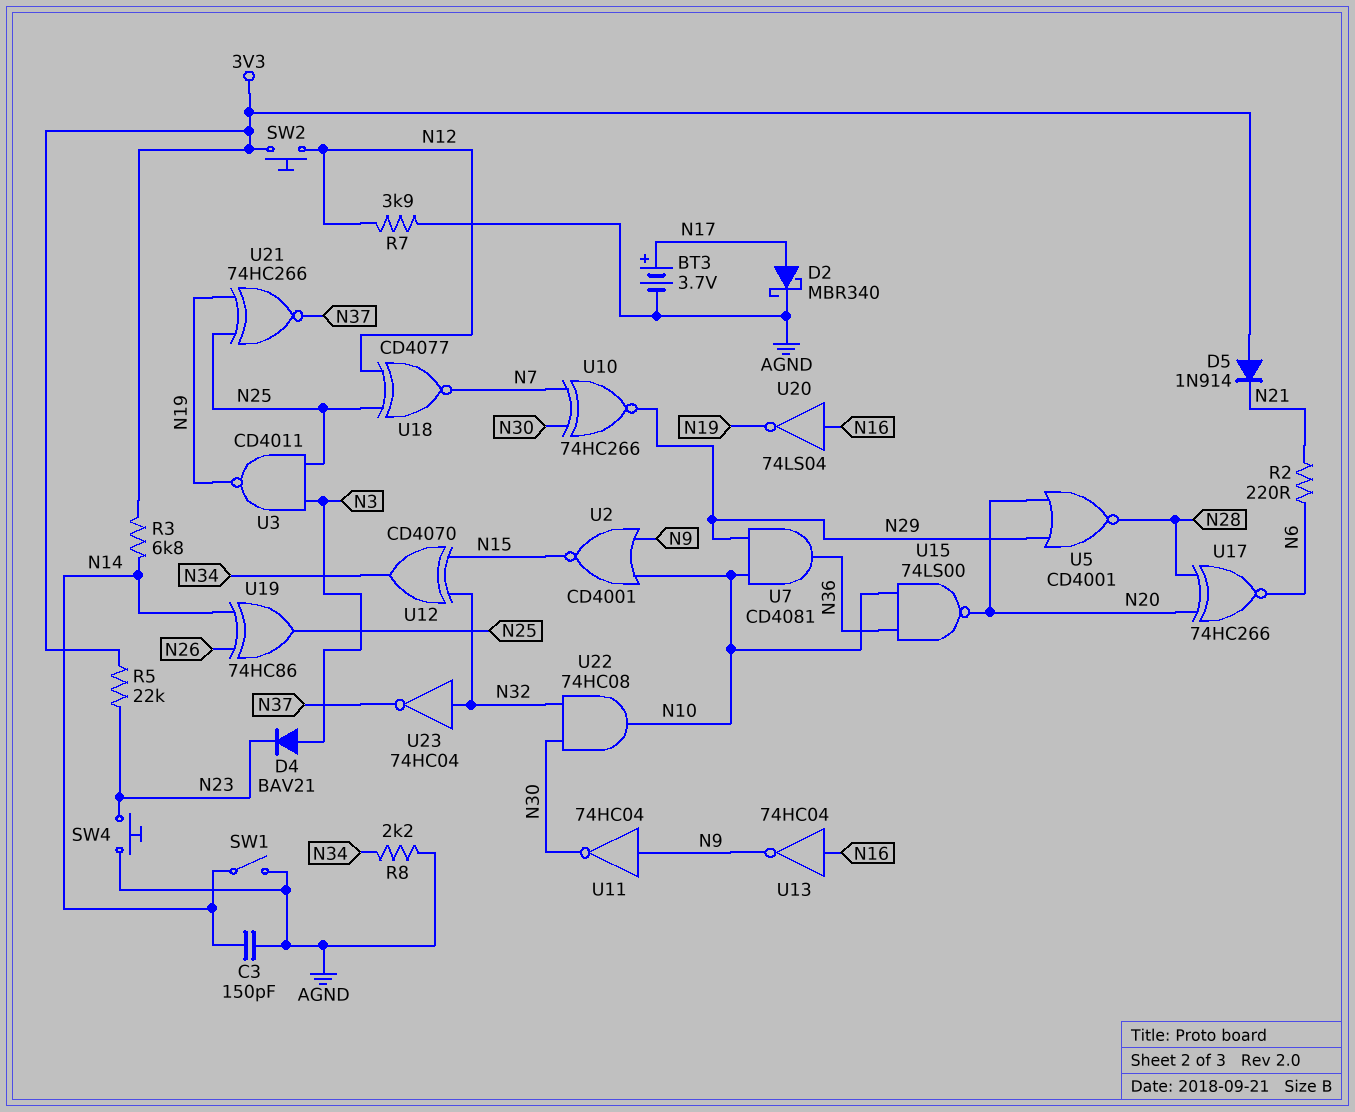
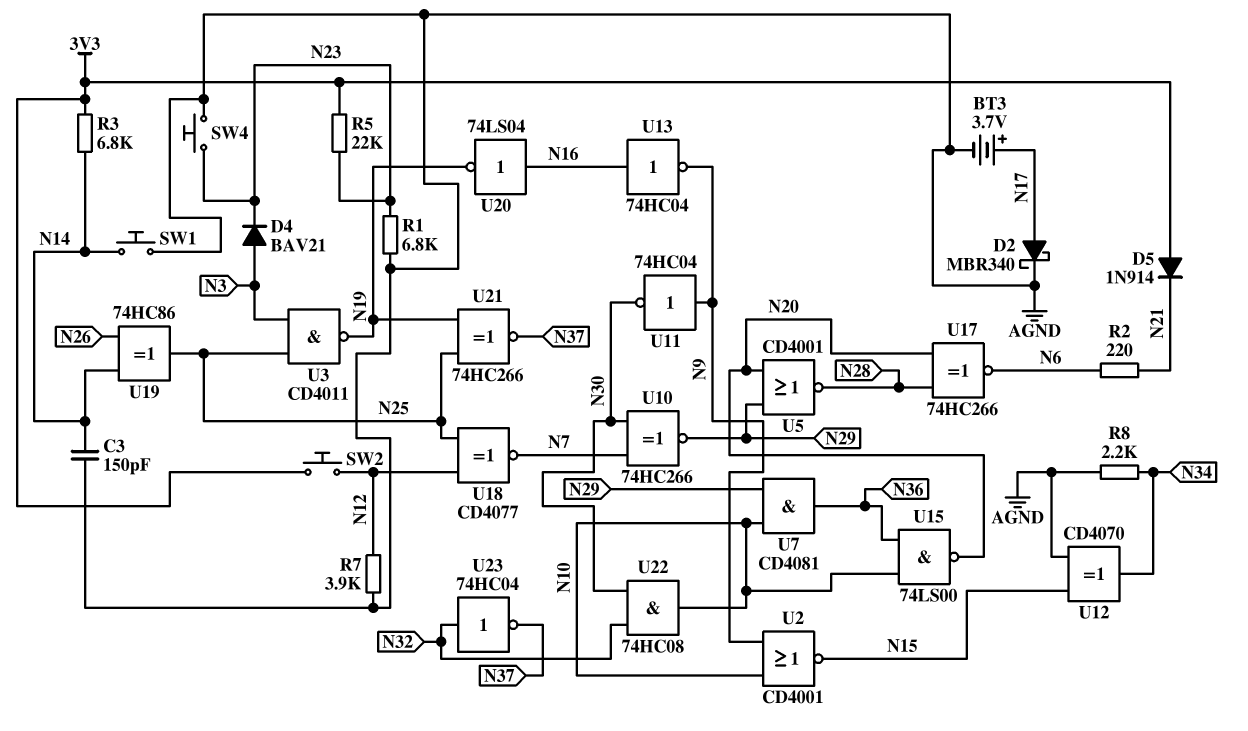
R1: none -> 6.8k (AGND, N23)
SW1: switch (AGND, N14) -> button (AGND, N14)
U12: XOR CD4070 (in N15, in N32, out N34) -> XOR CD4070 (in AGND, in N15, out N34)

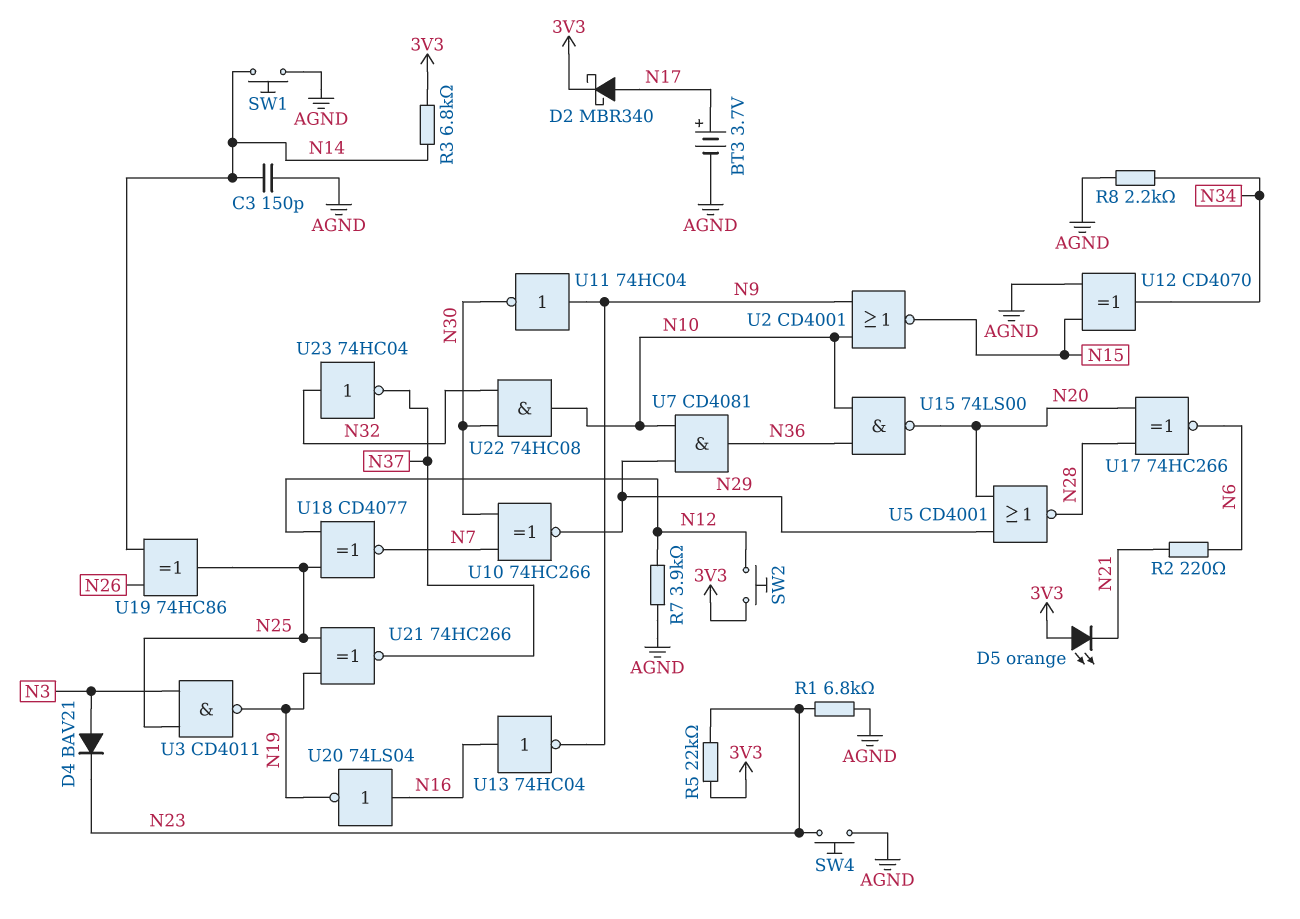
D2: schottky MBR340 (A N17, K AGND) -> schottky MBR340 (A N17, K 3V3)
D5: diode 1N914 (A 3V3, K N21) -> LED orange (A 3V3, K N21)

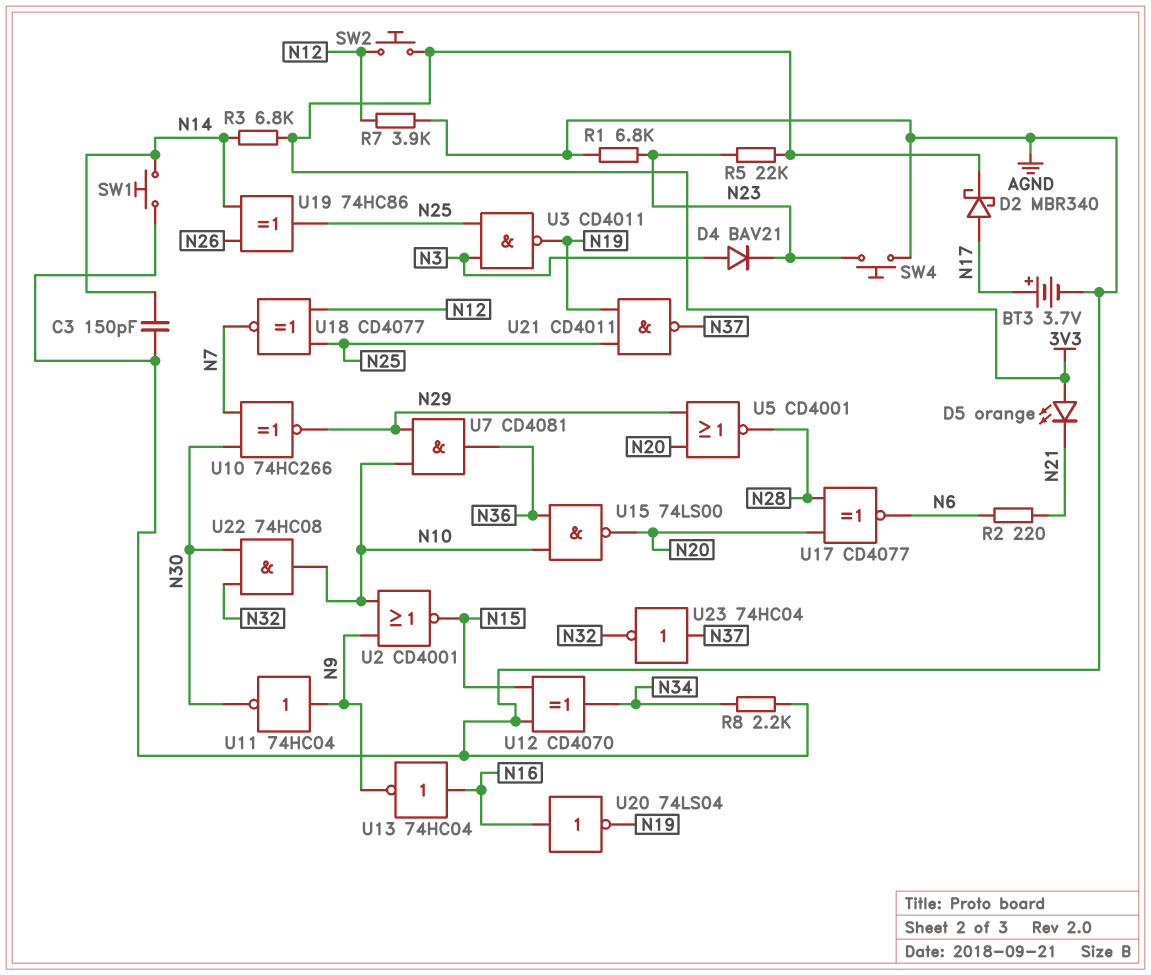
U17: XNOR 74HC266 (in N20, in N28, out N6) -> XNOR CD4077 (in N20, in N28, out N6)
U21: XNOR 74HC266 (in N19, in N25, out N37) -> NAND CD4011 (in N19, in N25, out N37)
U23: NOT 74HC04 (in N32, out N37) -> NOT 74HC04 (in N37, out N32)

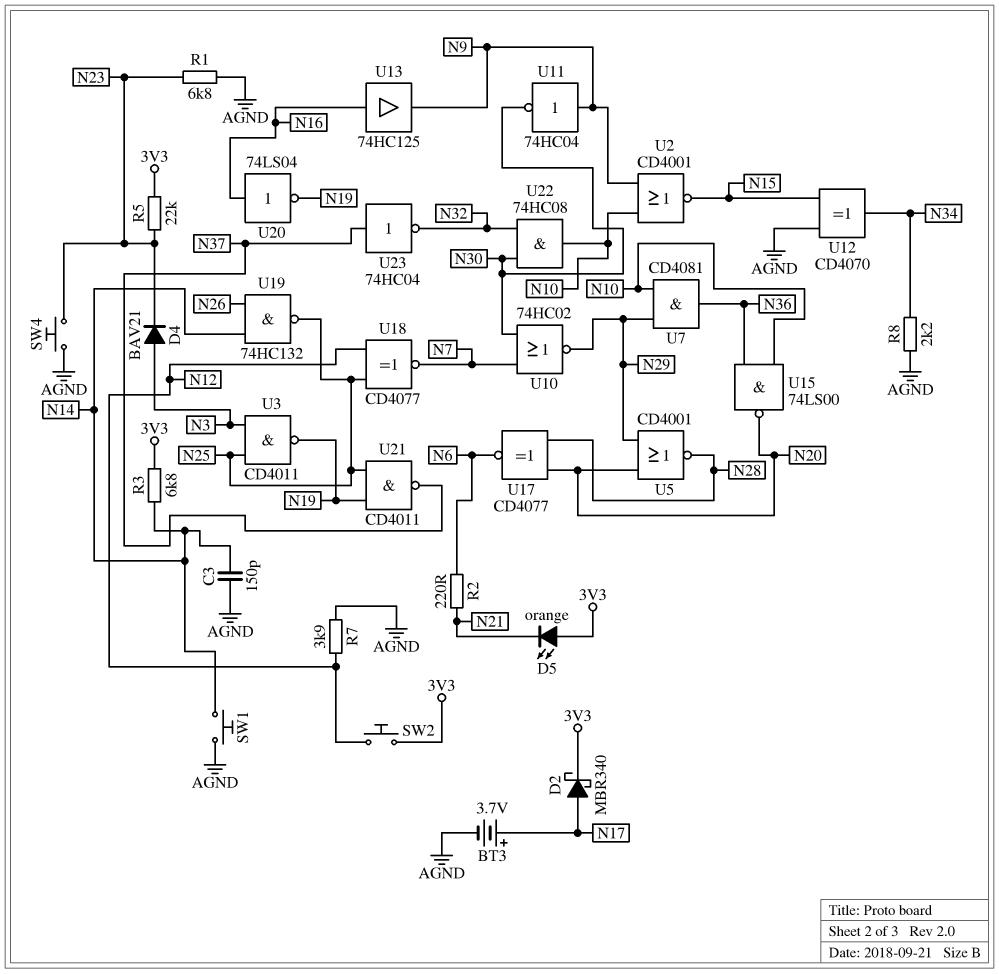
U10: XNOR 74HC266 (in N7, in N30, out N29) -> NOR 74HC02 (in N7, in N30, out N29)
U13: NOT 74HC04 (in N16, out N9) -> buffer 74HC125 (in N16, out N9)
U19: XOR 74HC86 (in N14, in N26, out N25) -> NAND 74HC132 (in N14, in N26, out N25)

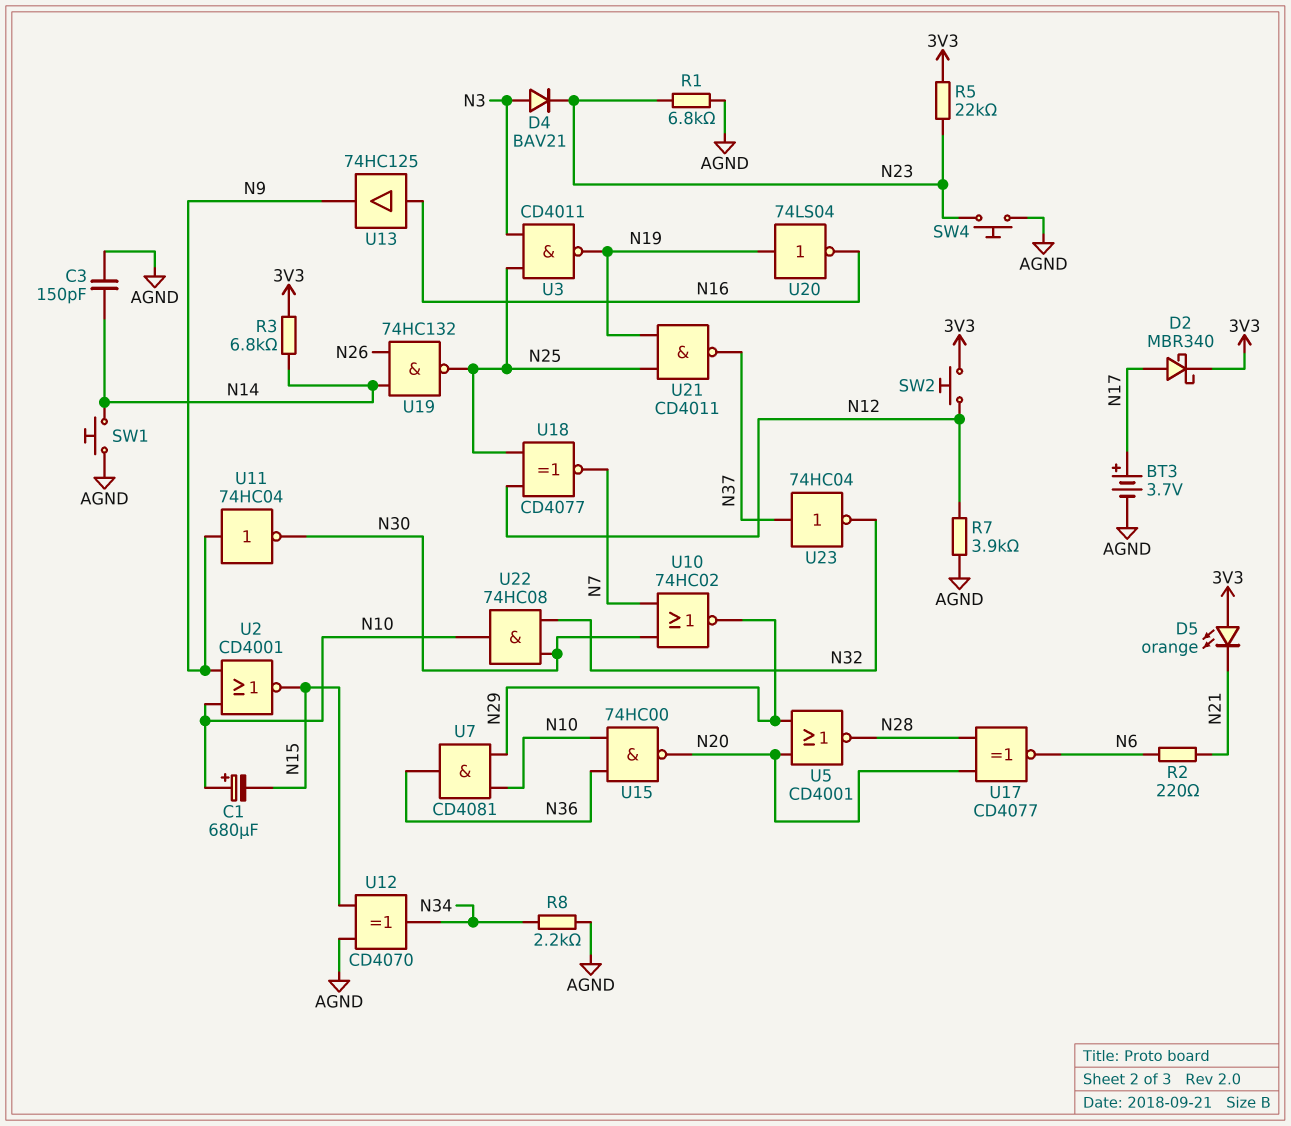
C1: none -> 680uF (plus N10, minus N15)
U15: NAND 74LS00 (in N10, in N36, out N20) -> NAND 74HC00 (in N10, in N36, out N20)
U20: NOT 74LS04 (in N16, out N19) -> NOT 74LS04 (in N19, out N16)

